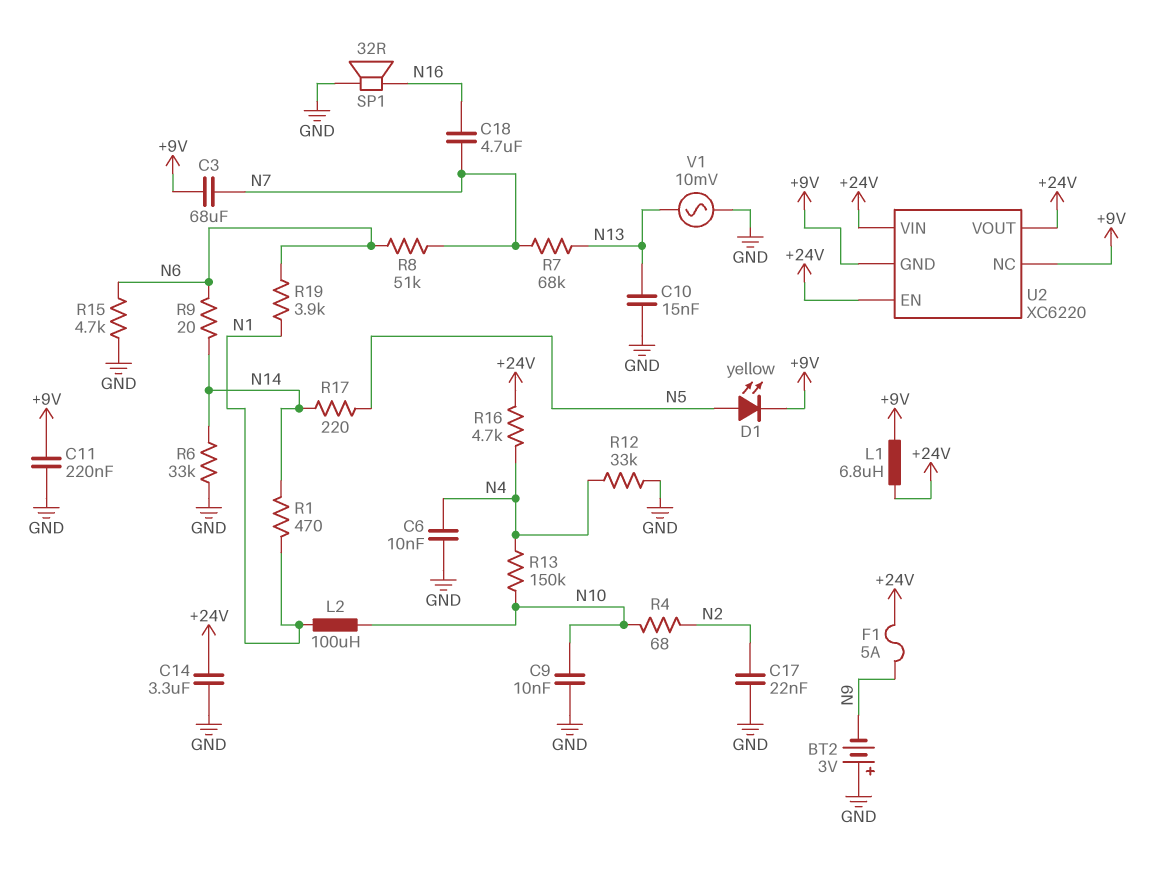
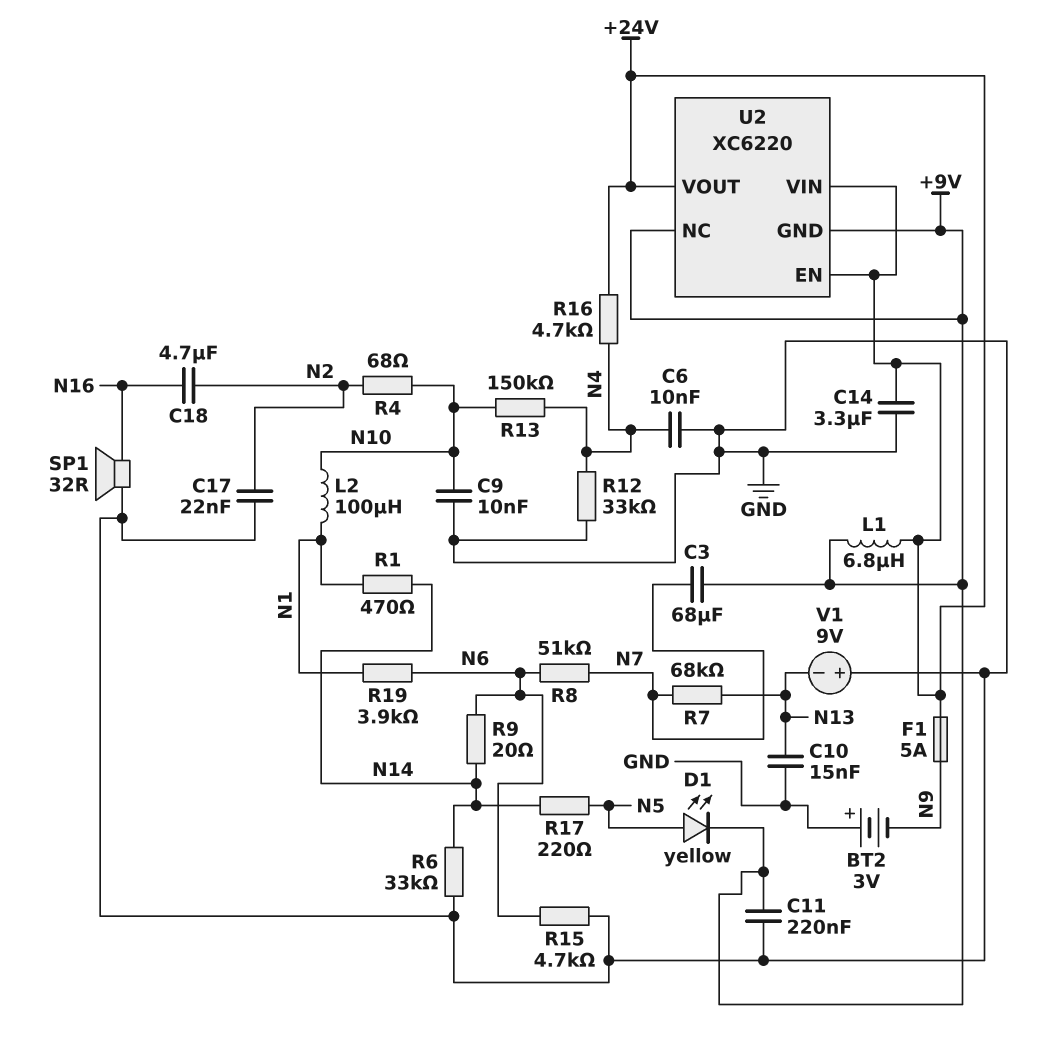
C18: 4.7uF (N7, N16) -> 4.7uF (N2, N16)
V1: AC 10mV (GND, N13) -> 9V (plus GND, minus N13)

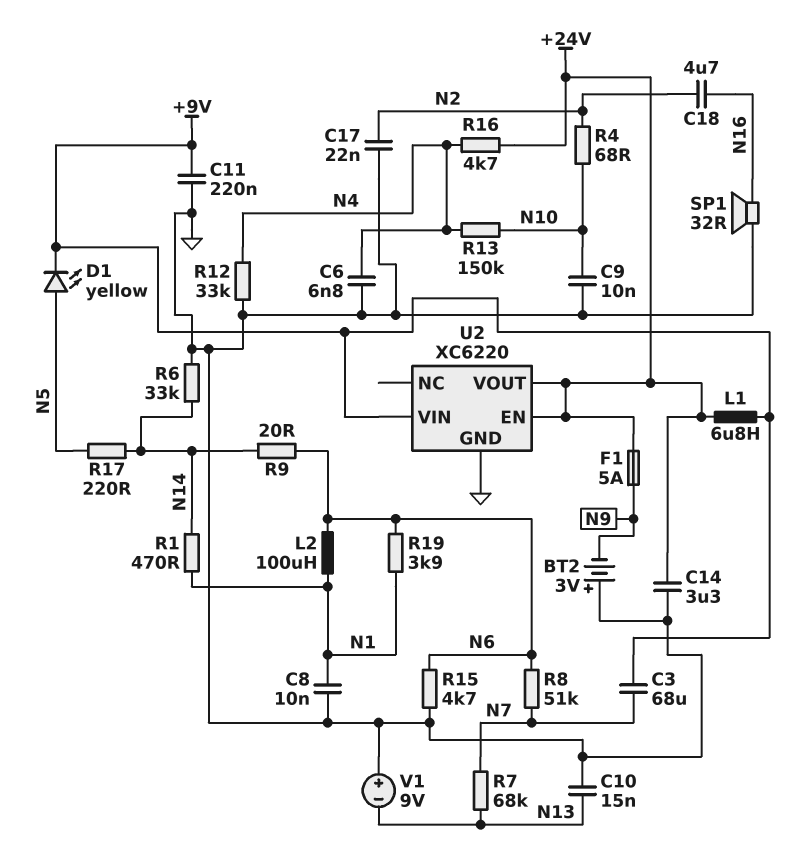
C6: 10nF (GND, N4) -> 6.8nF (GND, N4)
C8: none -> 10nF (GND, N1)
L2: 100uH (N1, N10) -> 100uH (N1, N6)
U2 pin GND: +9V -> GND
U2 pin NC: +9V -> none
U2 pin VIN: +24V -> +9V

